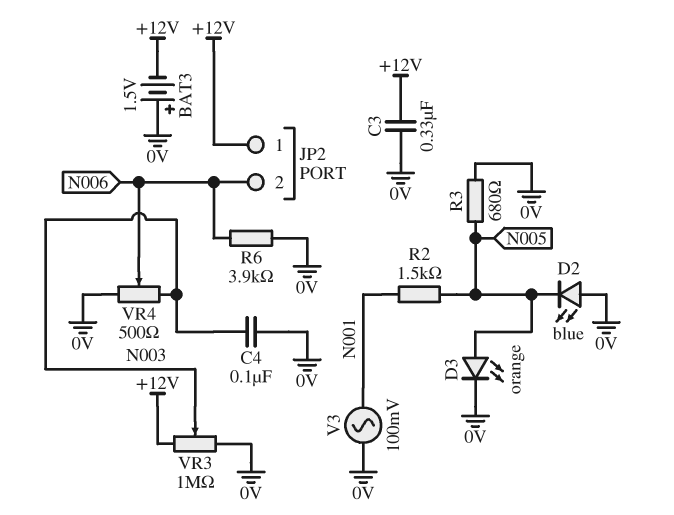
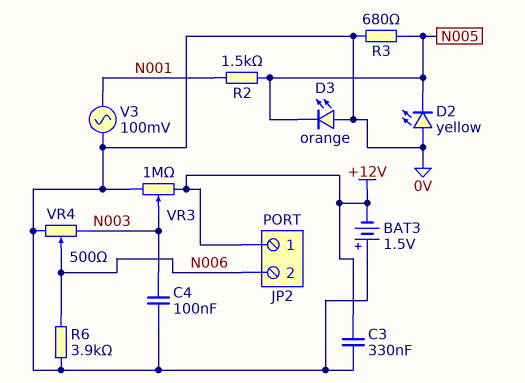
D2: LED blue (A 0V, K N005) -> LED yellow (A 0V, K N005)
D3: LED orange (A N005, K 0V) -> LED orange (A 0V, K N005)

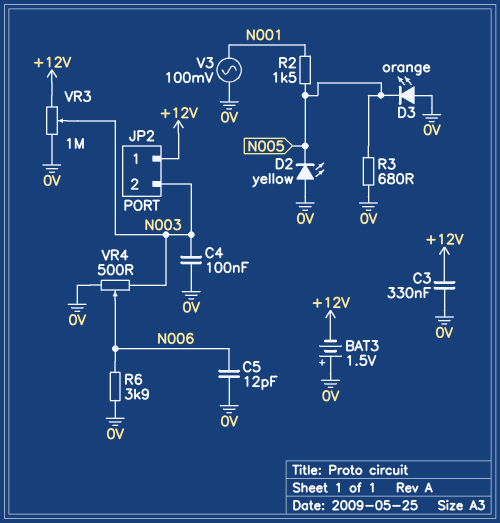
C5: none -> 12pF (0V, N006)
JP2 pin 2: N006 -> N003

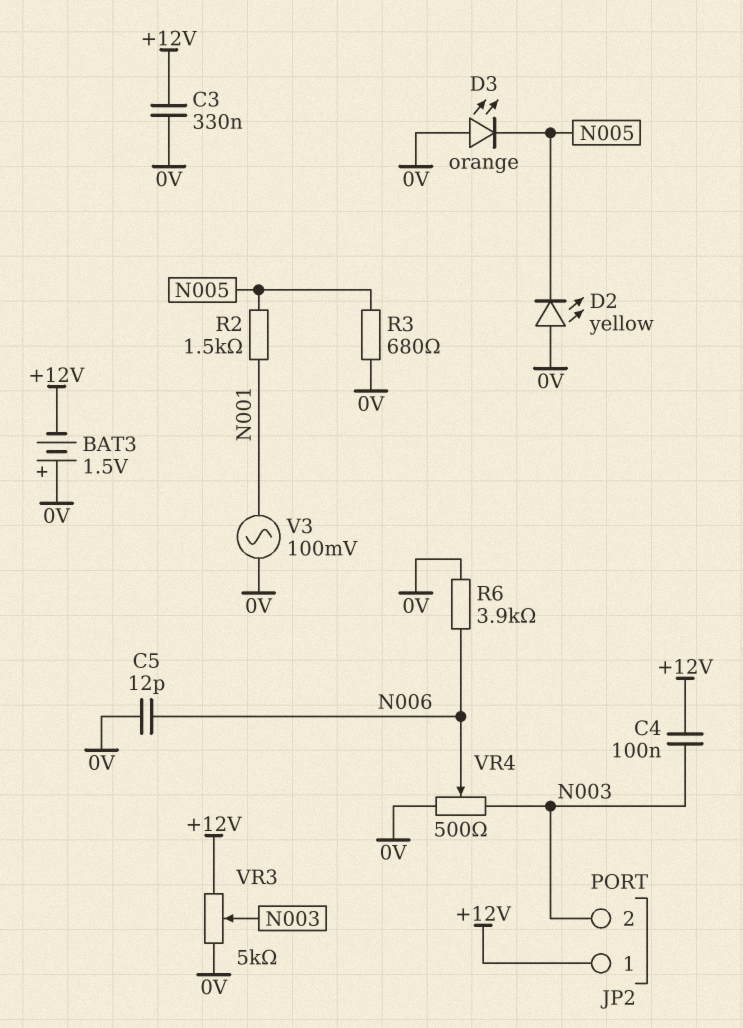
C4: 100nF (0V, N003) -> 100nF (+12V, N003)
VR3: 1M (+12V, 0V, wiper N003) -> 5k (+12V, 0V, wiper N003)

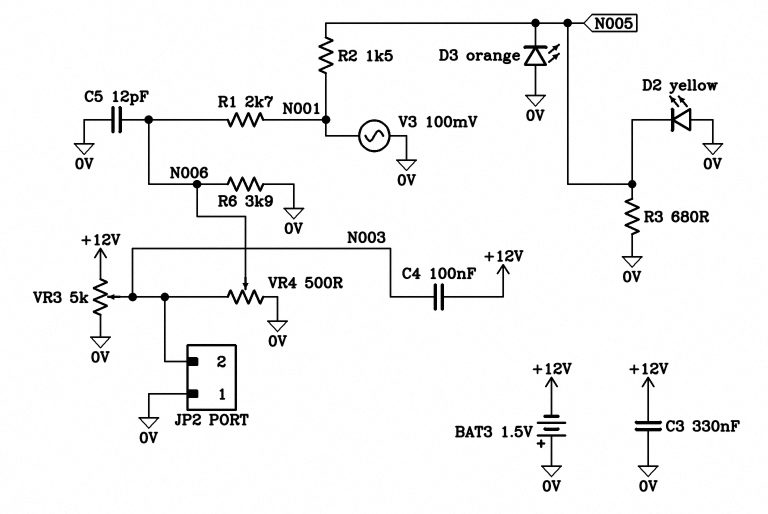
JP2 pin 1: +12V -> 0V
R1: none -> 2.7k (N001, N006)

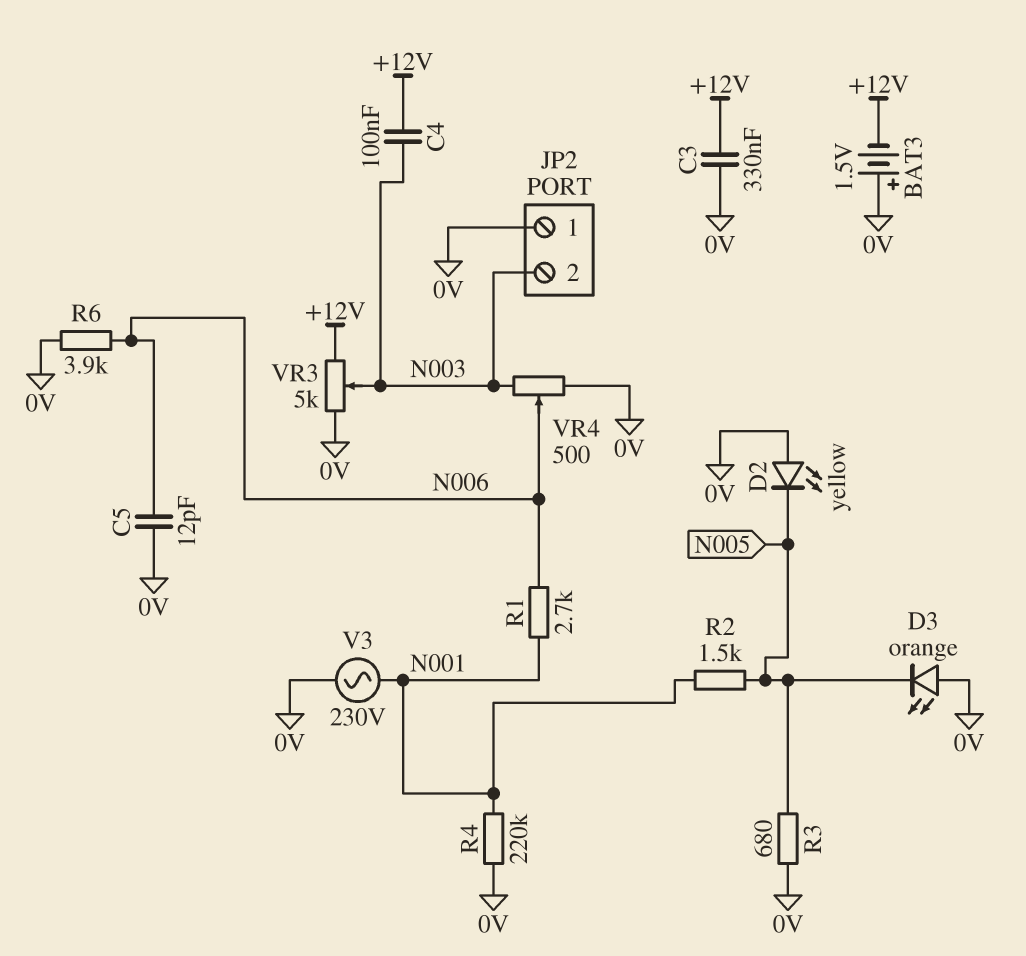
R4: none -> 220k (0V, N001)
V3: AC 100mV (0V, N001) -> AC 230V (0V, N001)

